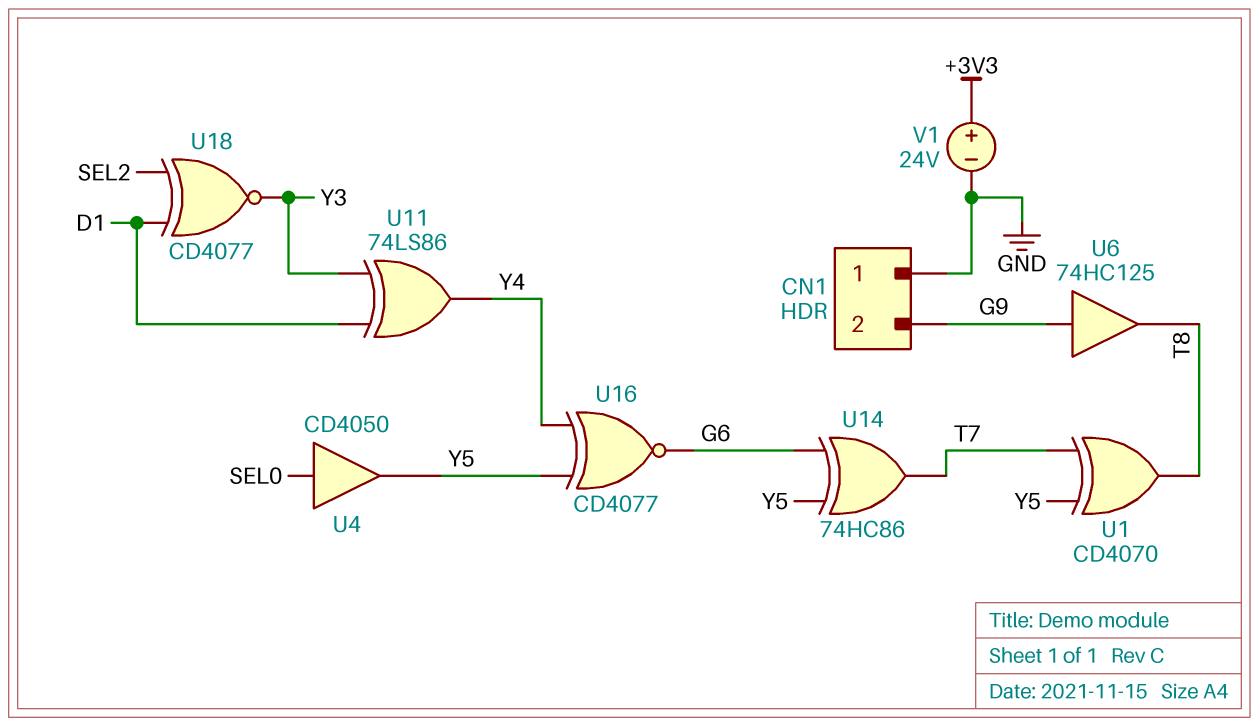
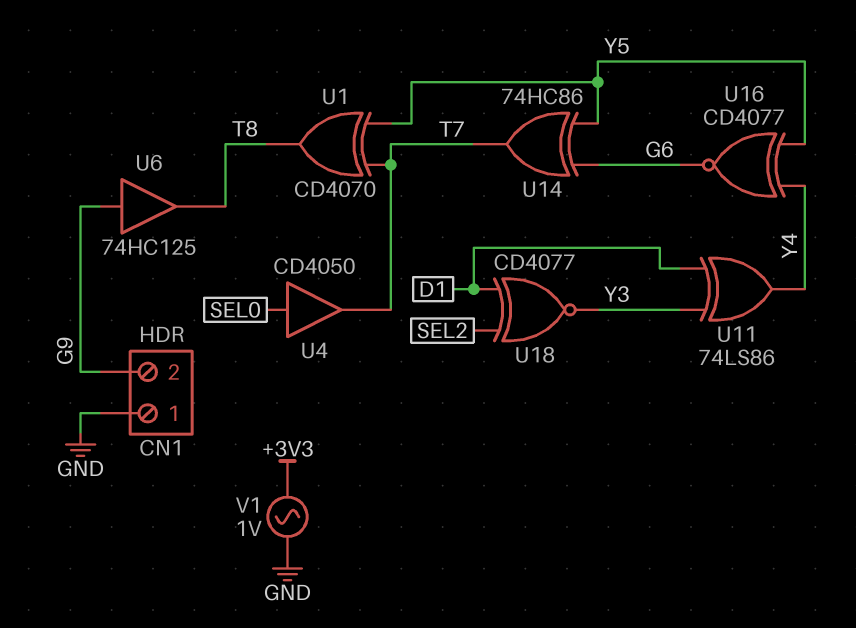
U4: buffer CD4050 (in SEL0, out Y5) -> buffer CD4050 (in SEL0, out T7)
V1: 24V (plus +3V3, minus GND) -> AC 1V (+3V3, GND)

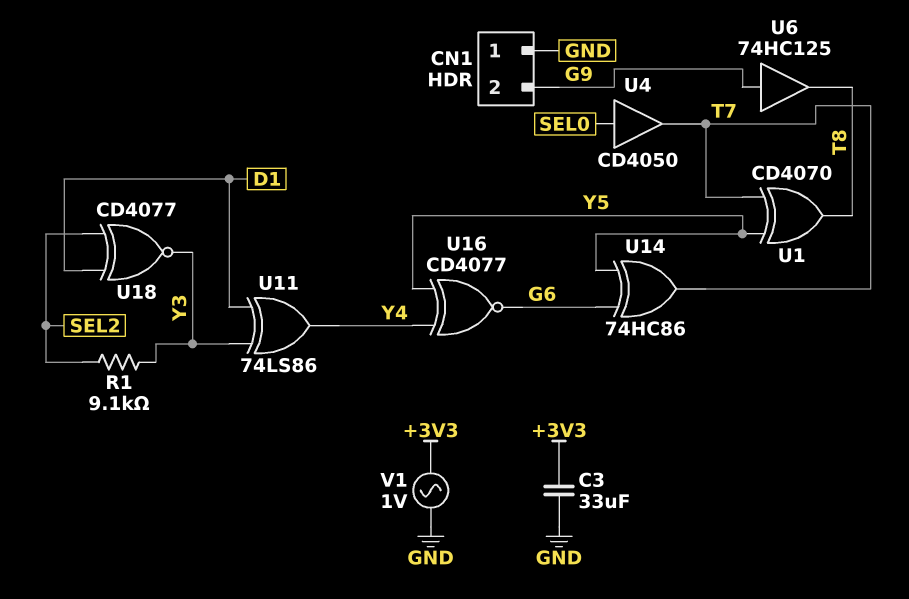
C3: none -> 33uF (+3V3, GND)
R1: none -> 9.1k (SEL2, Y3)

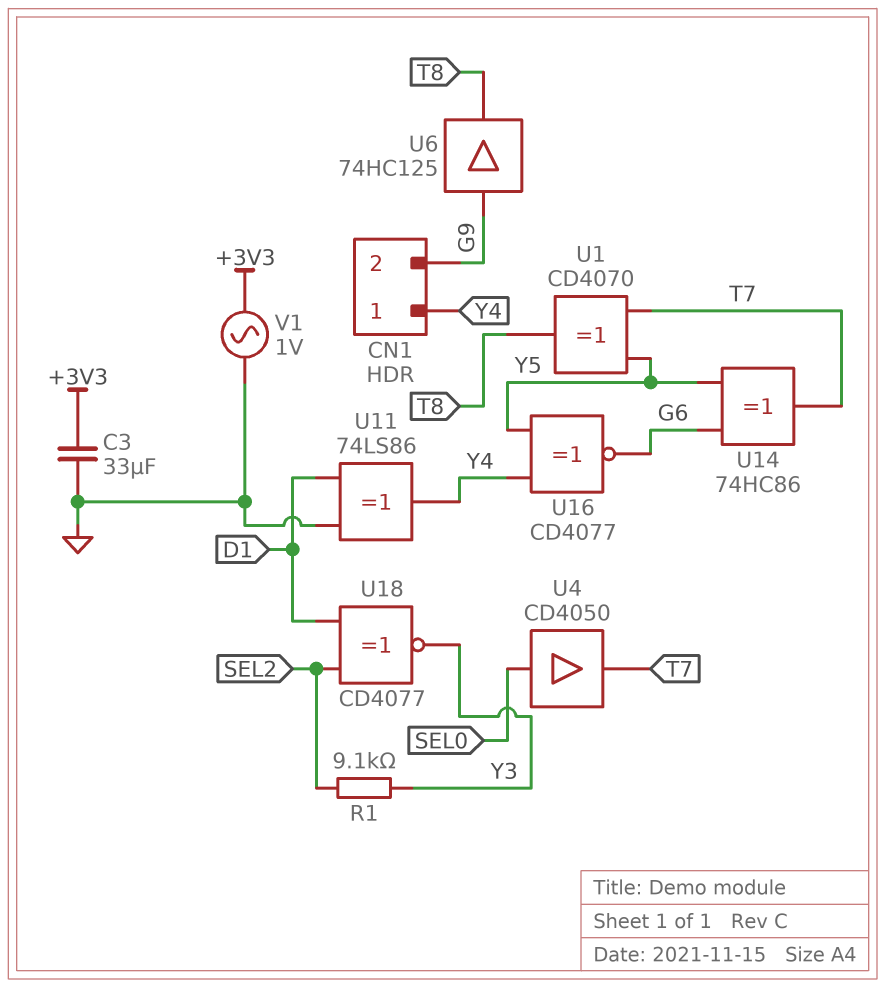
CN1 pin 1: GND -> Y4
U11: XOR 74LS86 (in D1, in Y3, out Y4) -> XOR 74LS86 (in D1, in GND, out Y4)

